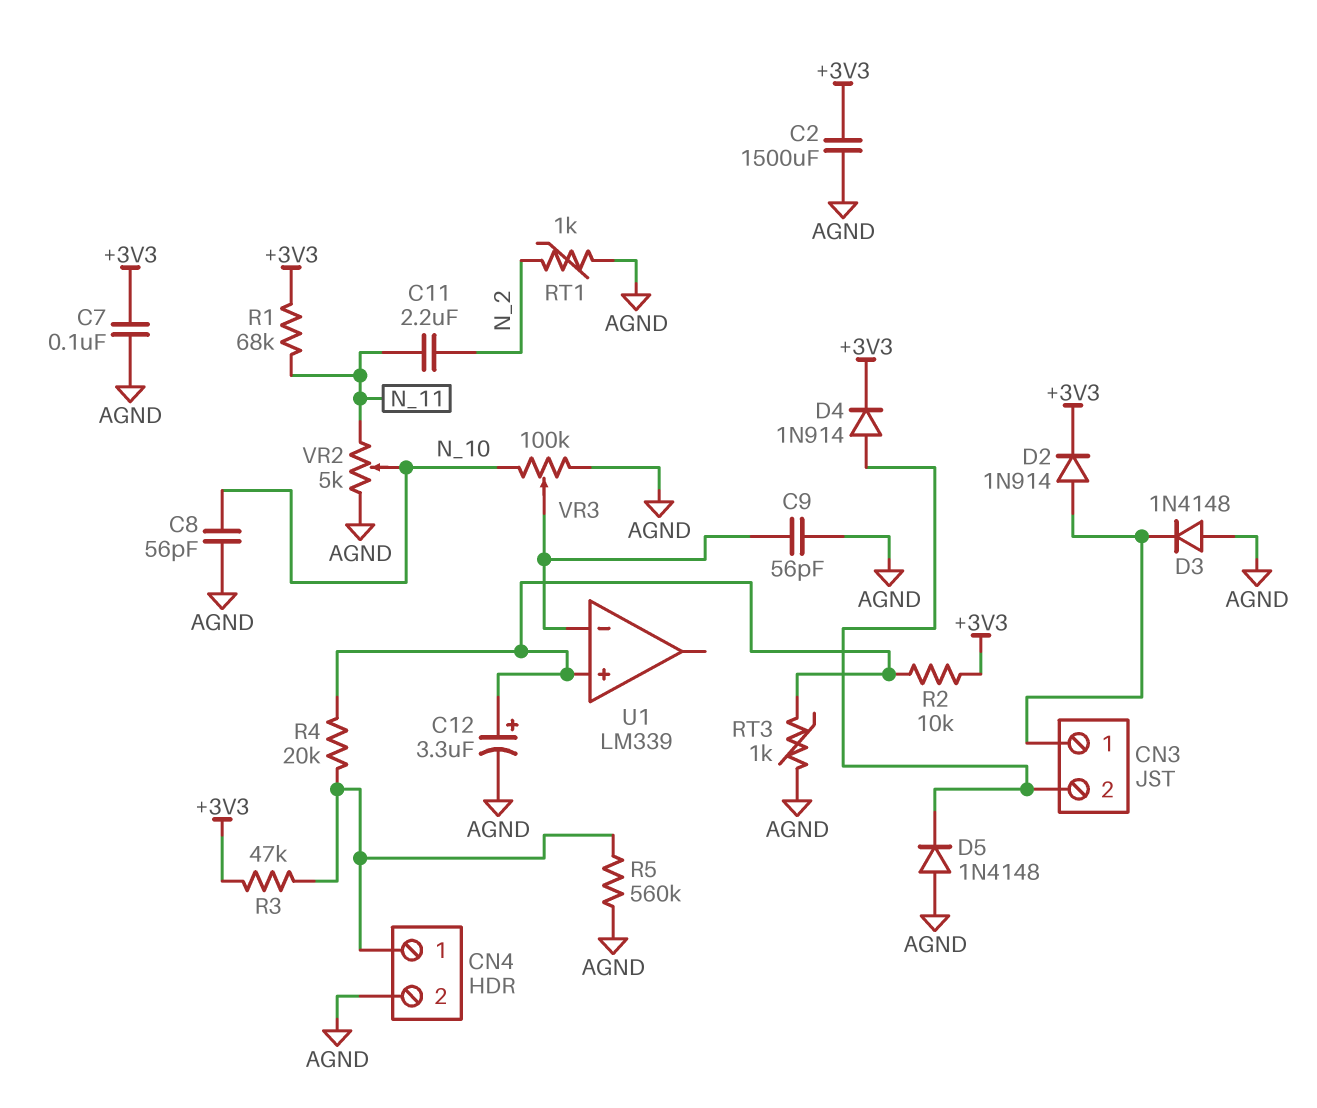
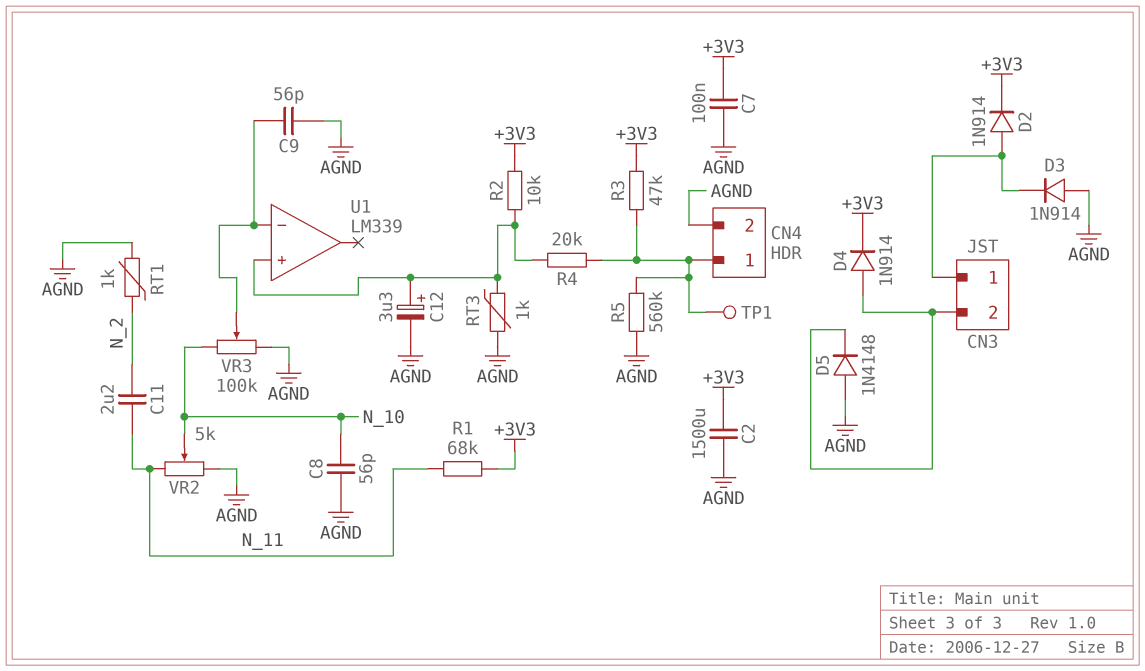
D3: diode 1N4148 (A AGND, K CN3/1) -> diode 1N914 (A AGND, K CN3/1)
TP1: none -> test point (CN4/1)

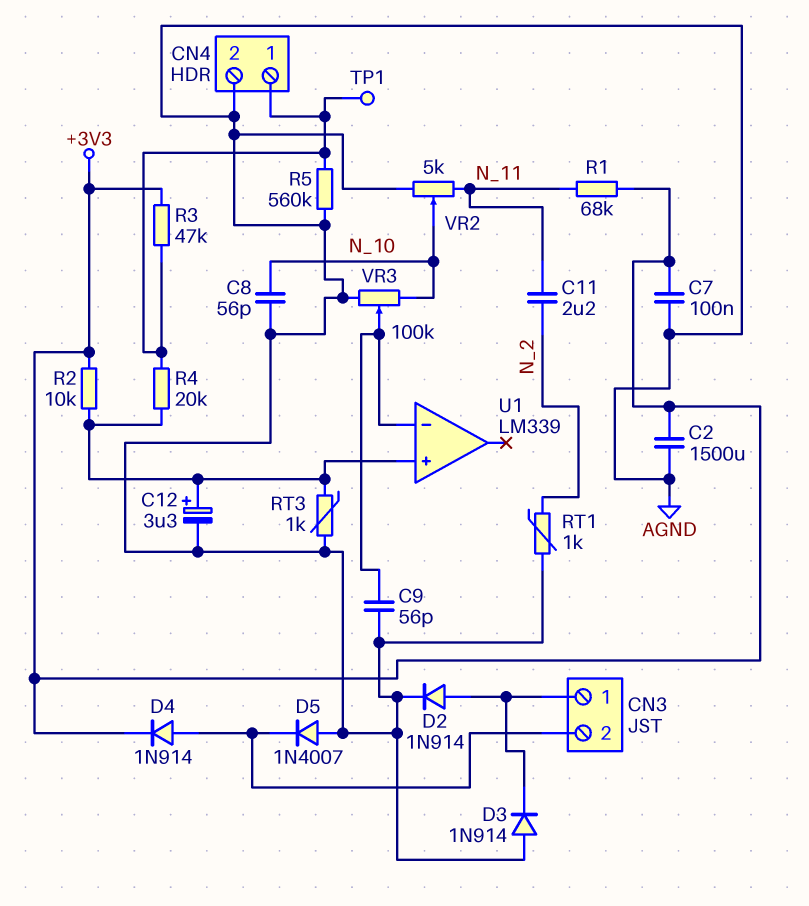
D2: diode 1N914 (A CN3/1, K +3V3) -> diode 1N914 (A CN3/1, K AGND)
D5: diode 1N4148 (A AGND, K CN3/2) -> diode 1N4007 (A AGND, K CN3/2)

